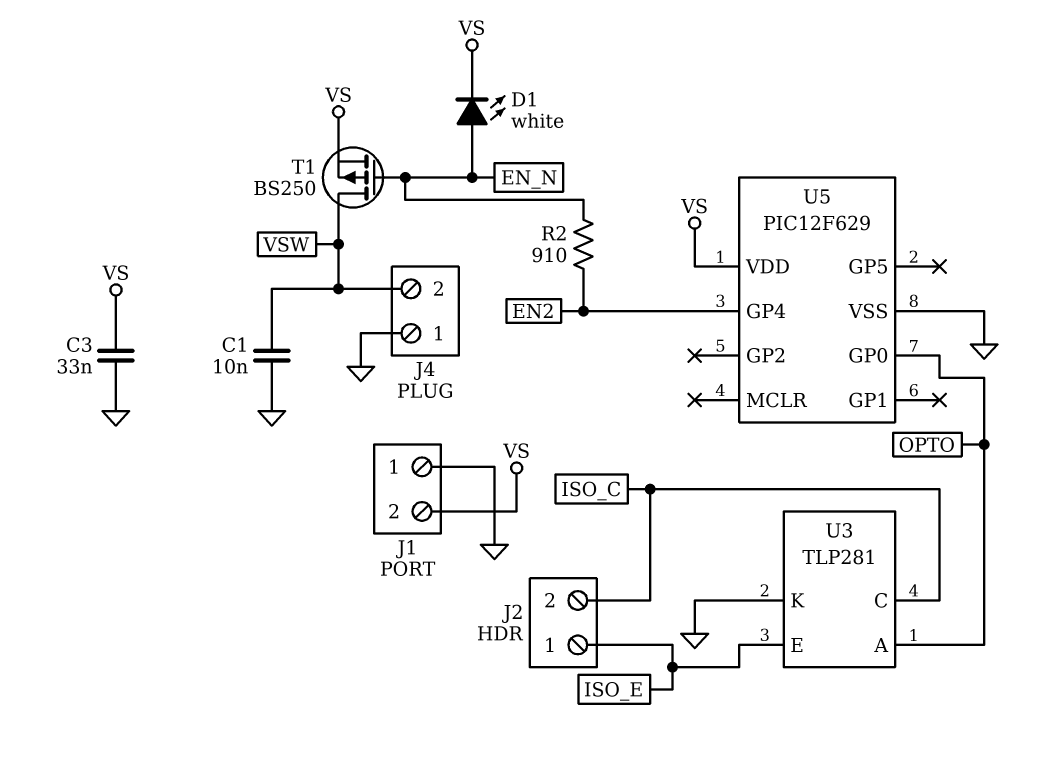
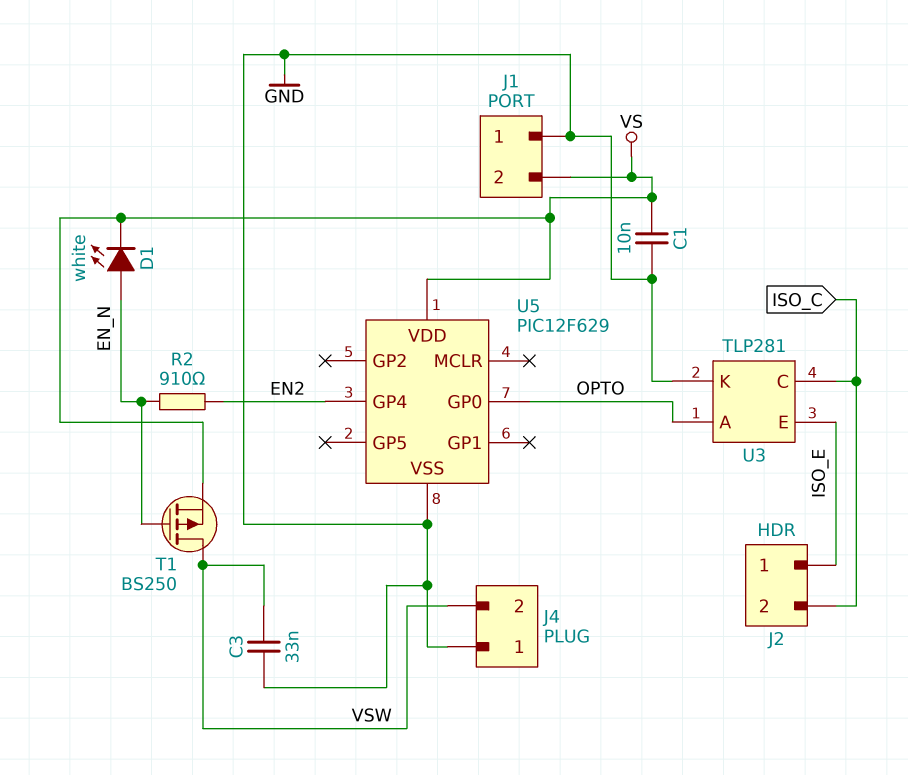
C1: 10nF (GND, VSW) -> 10nF (GND, VS)
C3: 33nF (GND, VS) -> 33nF (GND, VSW)

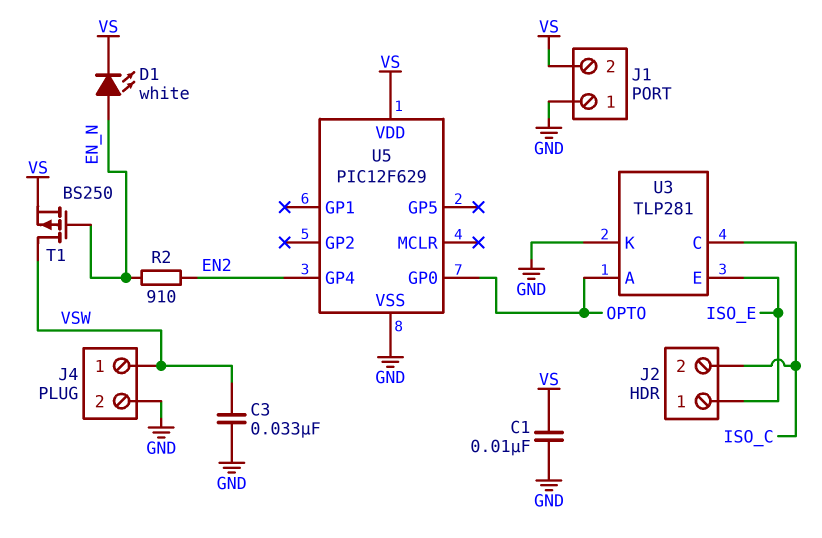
J4 pin 1: GND -> VSW
J4 pin 2: VSW -> GND

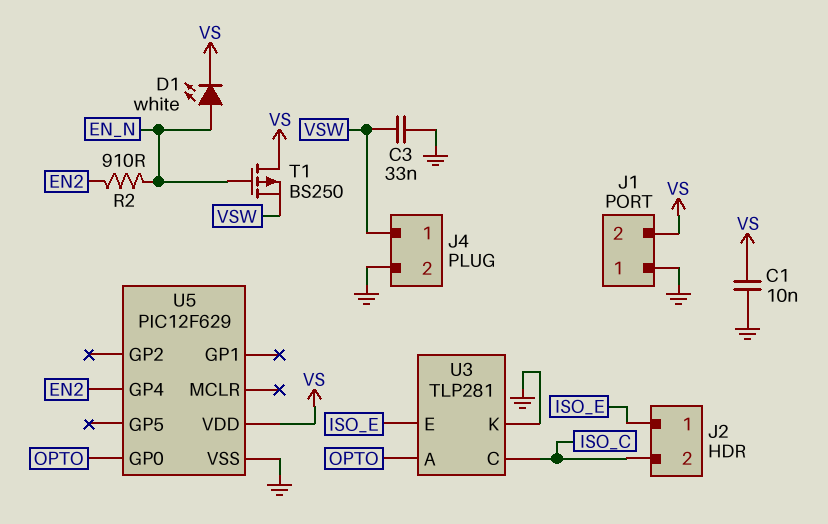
T1: PMOS BS250 (G EN_N, D VSW, S VS) -> PMOS BS250 (G EN_N, D VS, S VSW)

